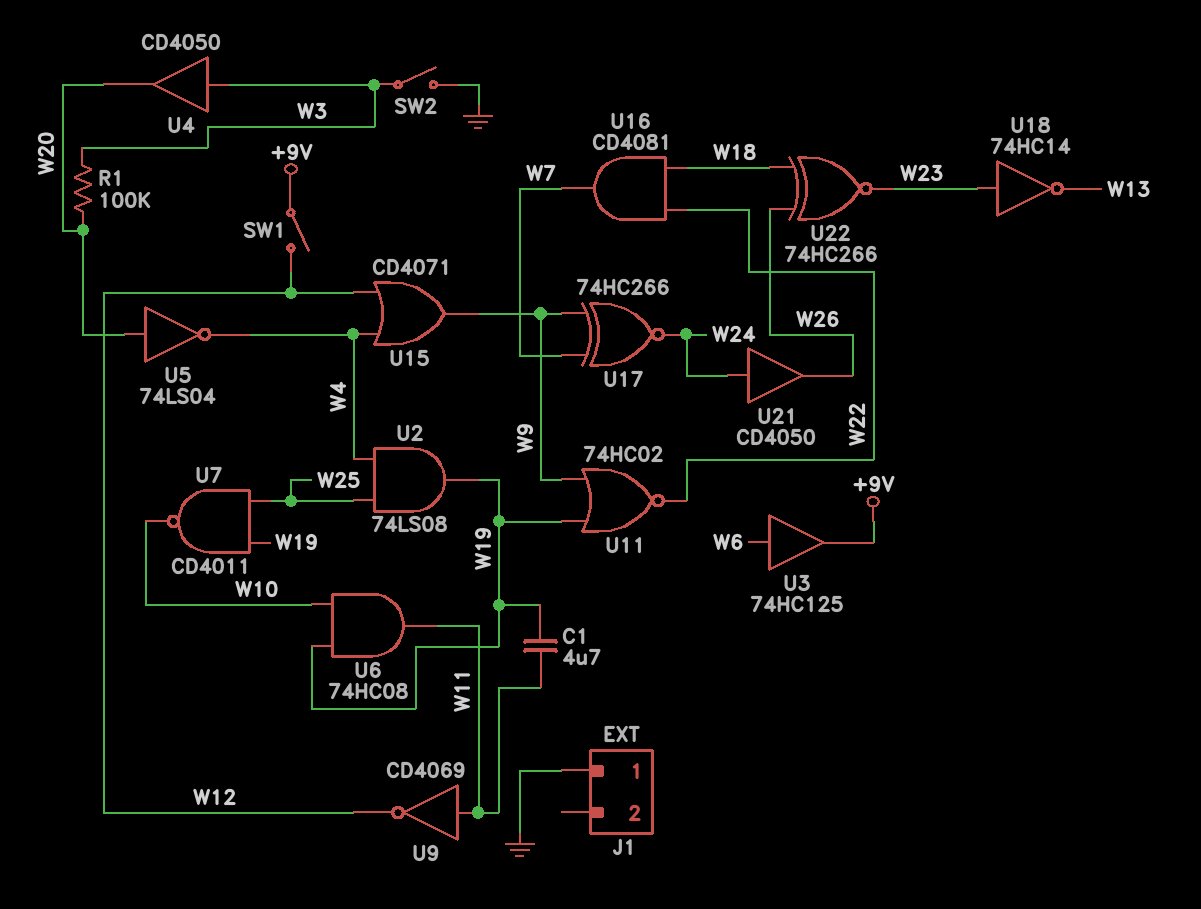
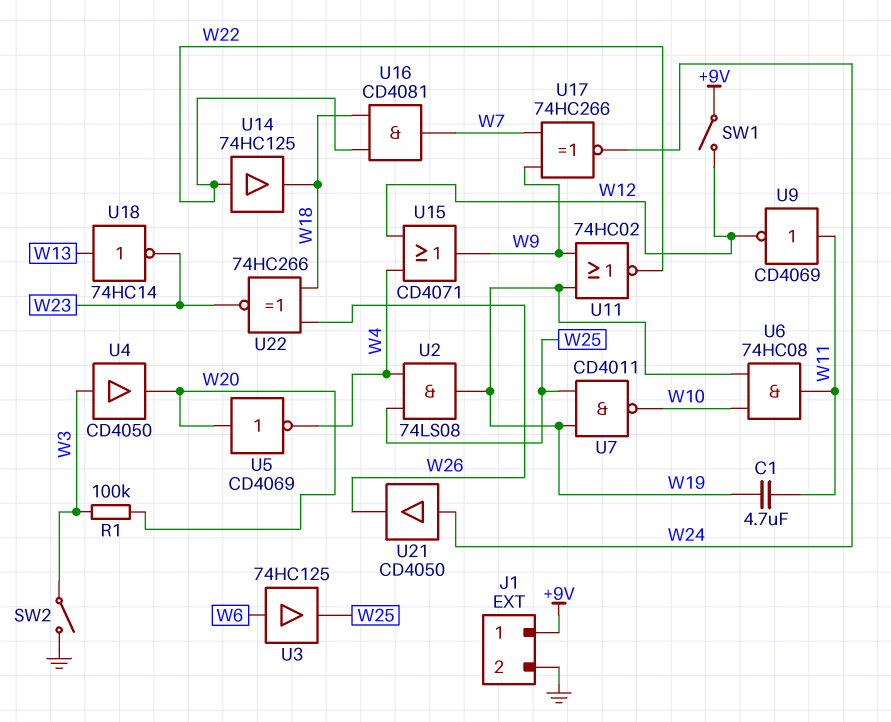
J1 pin 1: GND -> +9V
J1 pin 2: none -> GND
U3: buffer 74HC125 (in W6, out +9V) -> buffer 74HC125 (in W6, out W25)
U5: NOT 74LS04 (in W20, out W4) -> NOT CD4069 (in W20, out W4)
U14: none -> buffer 74HC125 (in W22, out W18)
U18: NOT 74HC14 (in W23, out W13) -> NOT 74HC14 (in W13, out W23)

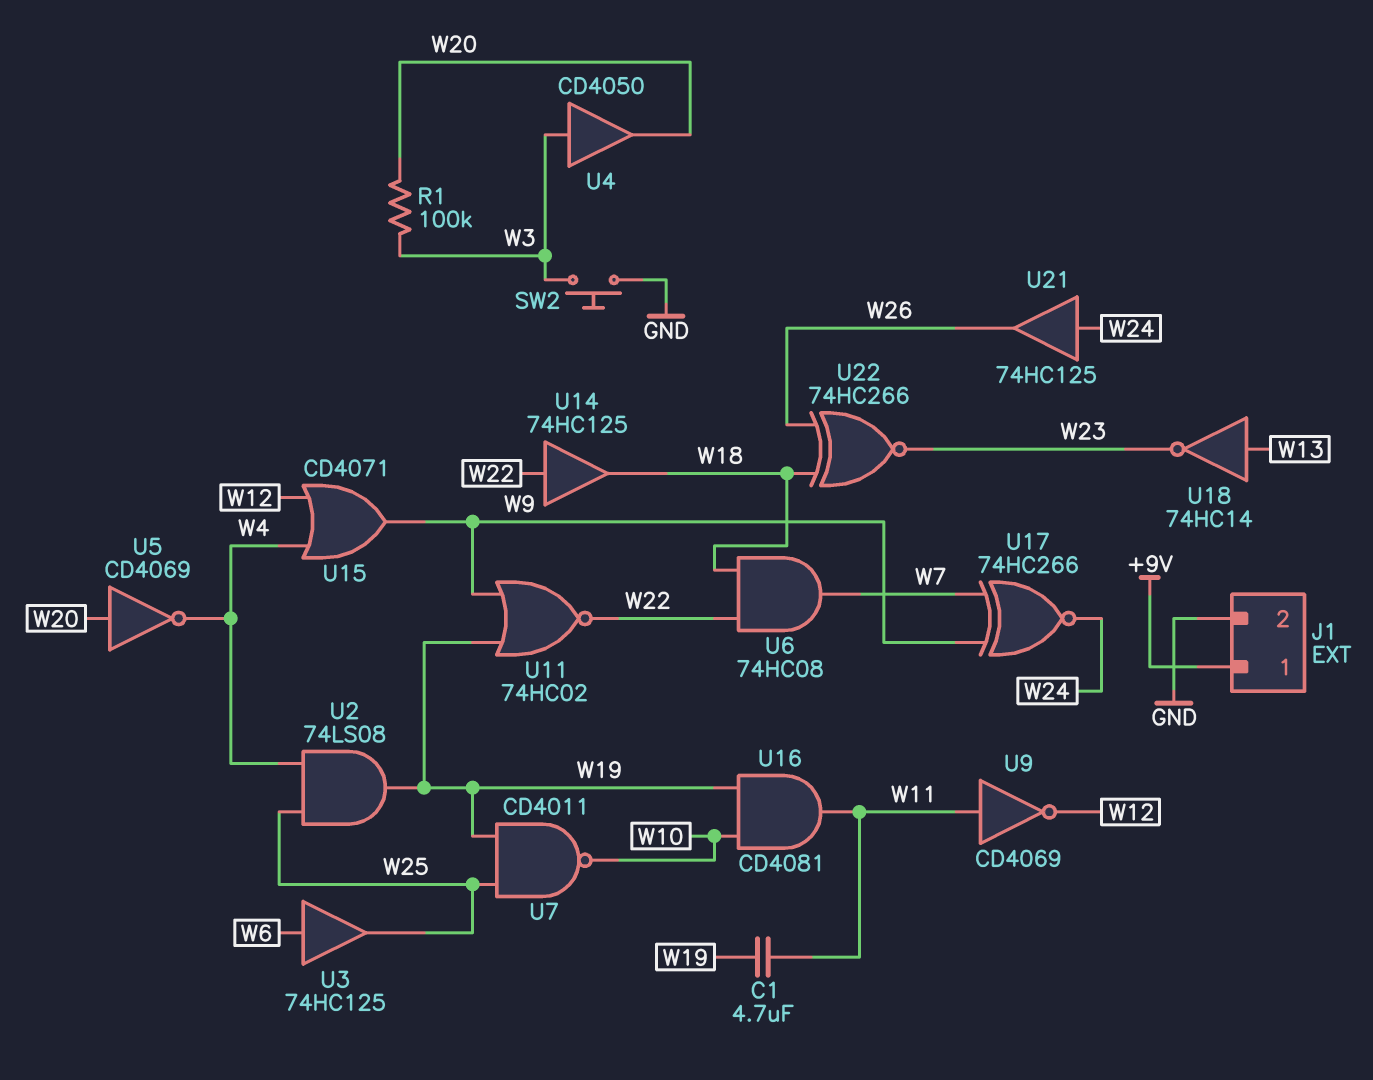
SW1: switch (+9V, W12) -> none
SW2: switch (GND, W3) -> button (GND, W3)
U6: AND 74HC08 (in W10, in W19, out W11) -> AND 74HC08 (in W18, in W22, out W7)
U16: AND CD4081 (in W18, in W22, out W7) -> AND CD4081 (in W10, in W19, out W11)
U21: buffer CD4050 (in W24, out W26) -> buffer 74HC125 (in W24, out W26)

